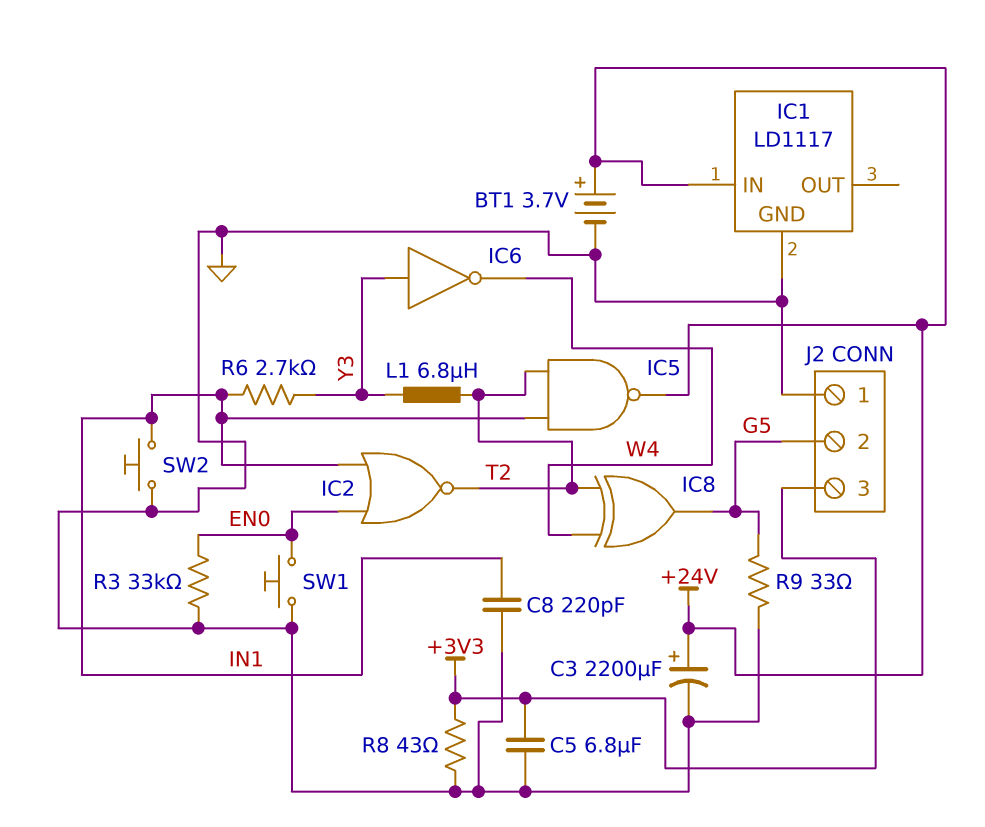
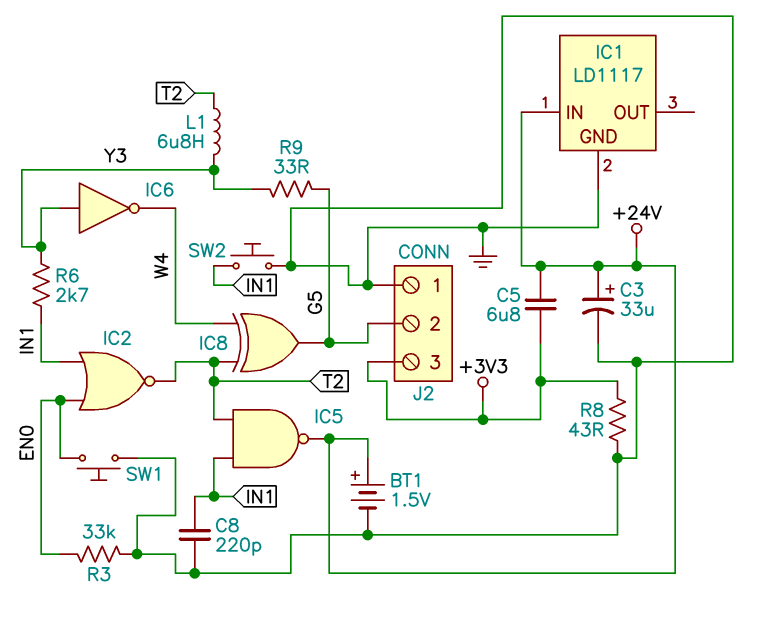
BT1: 3.7V (plus +24V, minus GND) -> 1.5V (plus +24V, minus GND)
C3: 2200uF (plus +24V, minus GND) -> 33uF (plus +24V, minus GND)
C5: 6.8uF (+3V3, GND) -> 6.8uF (+3V3, +24V)
R9: 33 (G5, GND) -> 33 (G5, Y3)

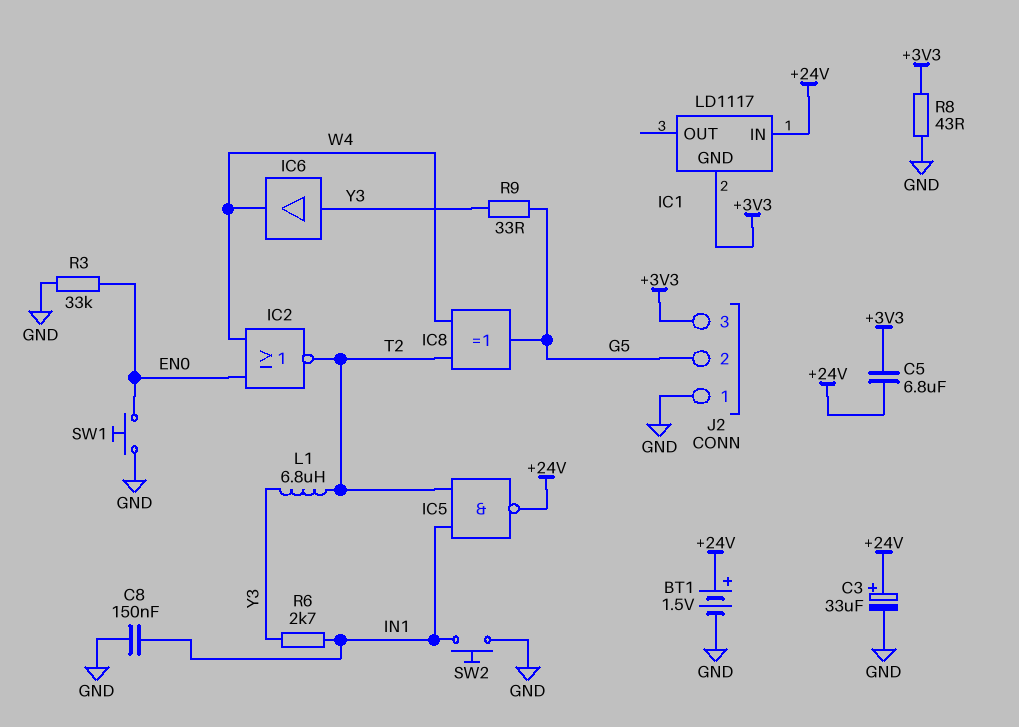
C8: 220pF (GND, IN1) -> 150nF (GND, IN1)
IC1 pin GND: GND -> +3V3
IC2: NOR (in EN0, in IN1, out T2) -> NOR (in EN0, in W4, out T2)
IC6: NOT (in Y3, out W4) -> buffer (in Y3, out W4)

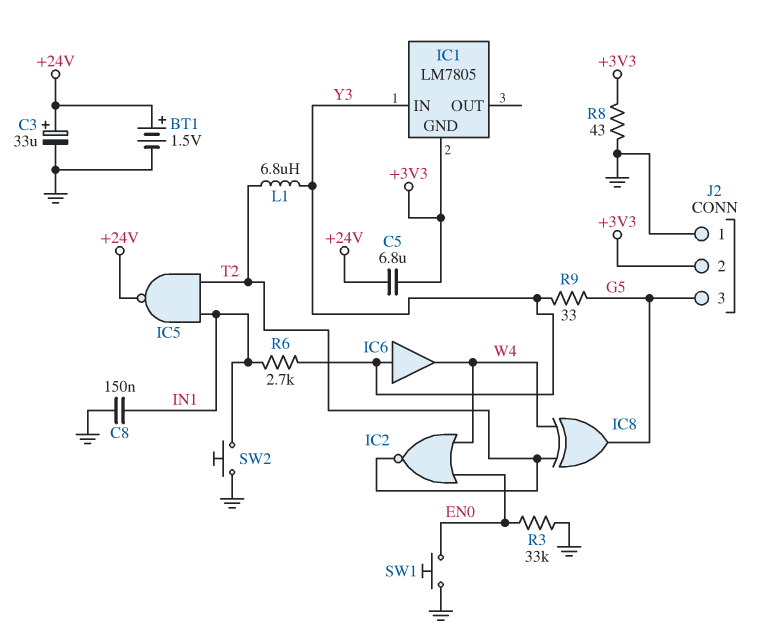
IC1: LD1117 -> LM7805
IC1 pin IN: +24V -> Y3
J2 pin 2: G5 -> +3V3
J2 pin 3: +3V3 -> G5

